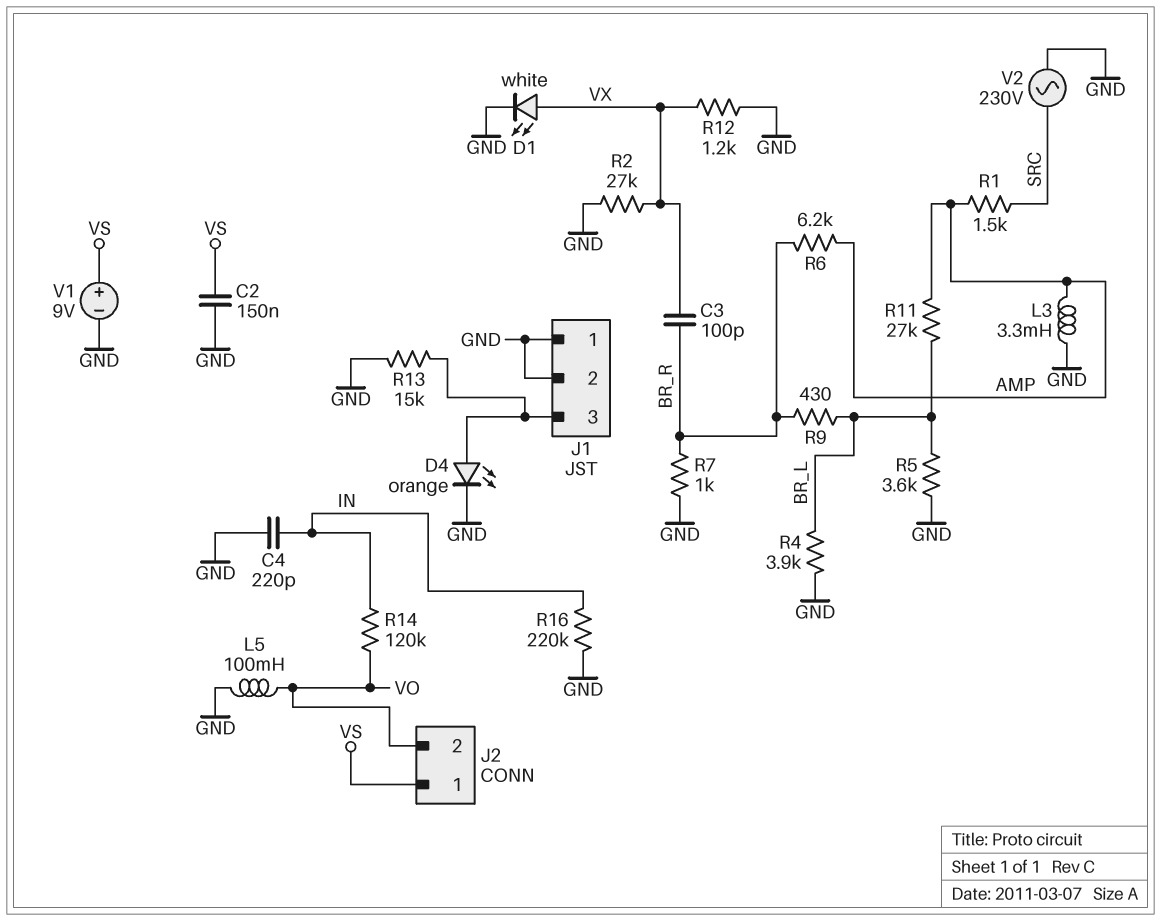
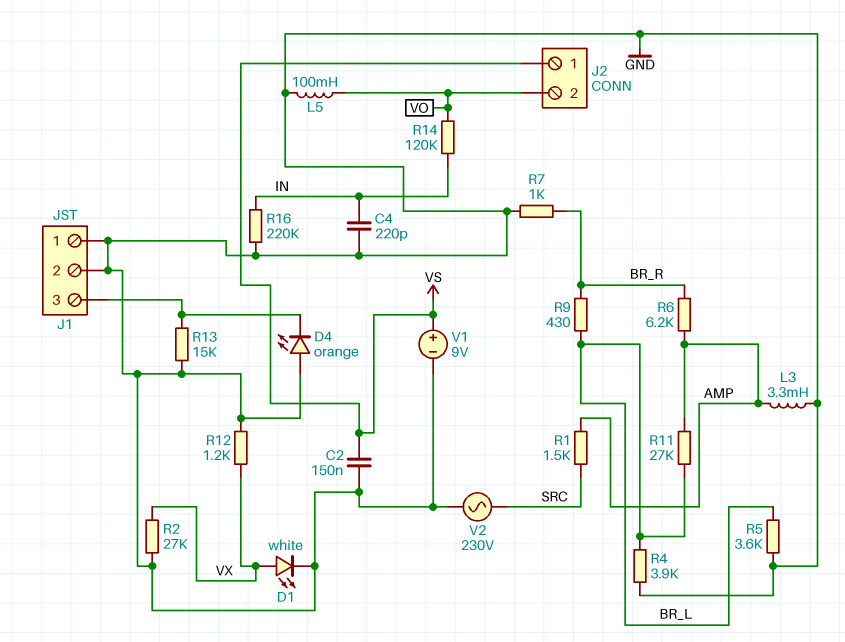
C3: 100pF (BR_R, VX) -> none
D4: LED orange (A J1/3, K GND) -> LED orange (A GND, K J1/3)

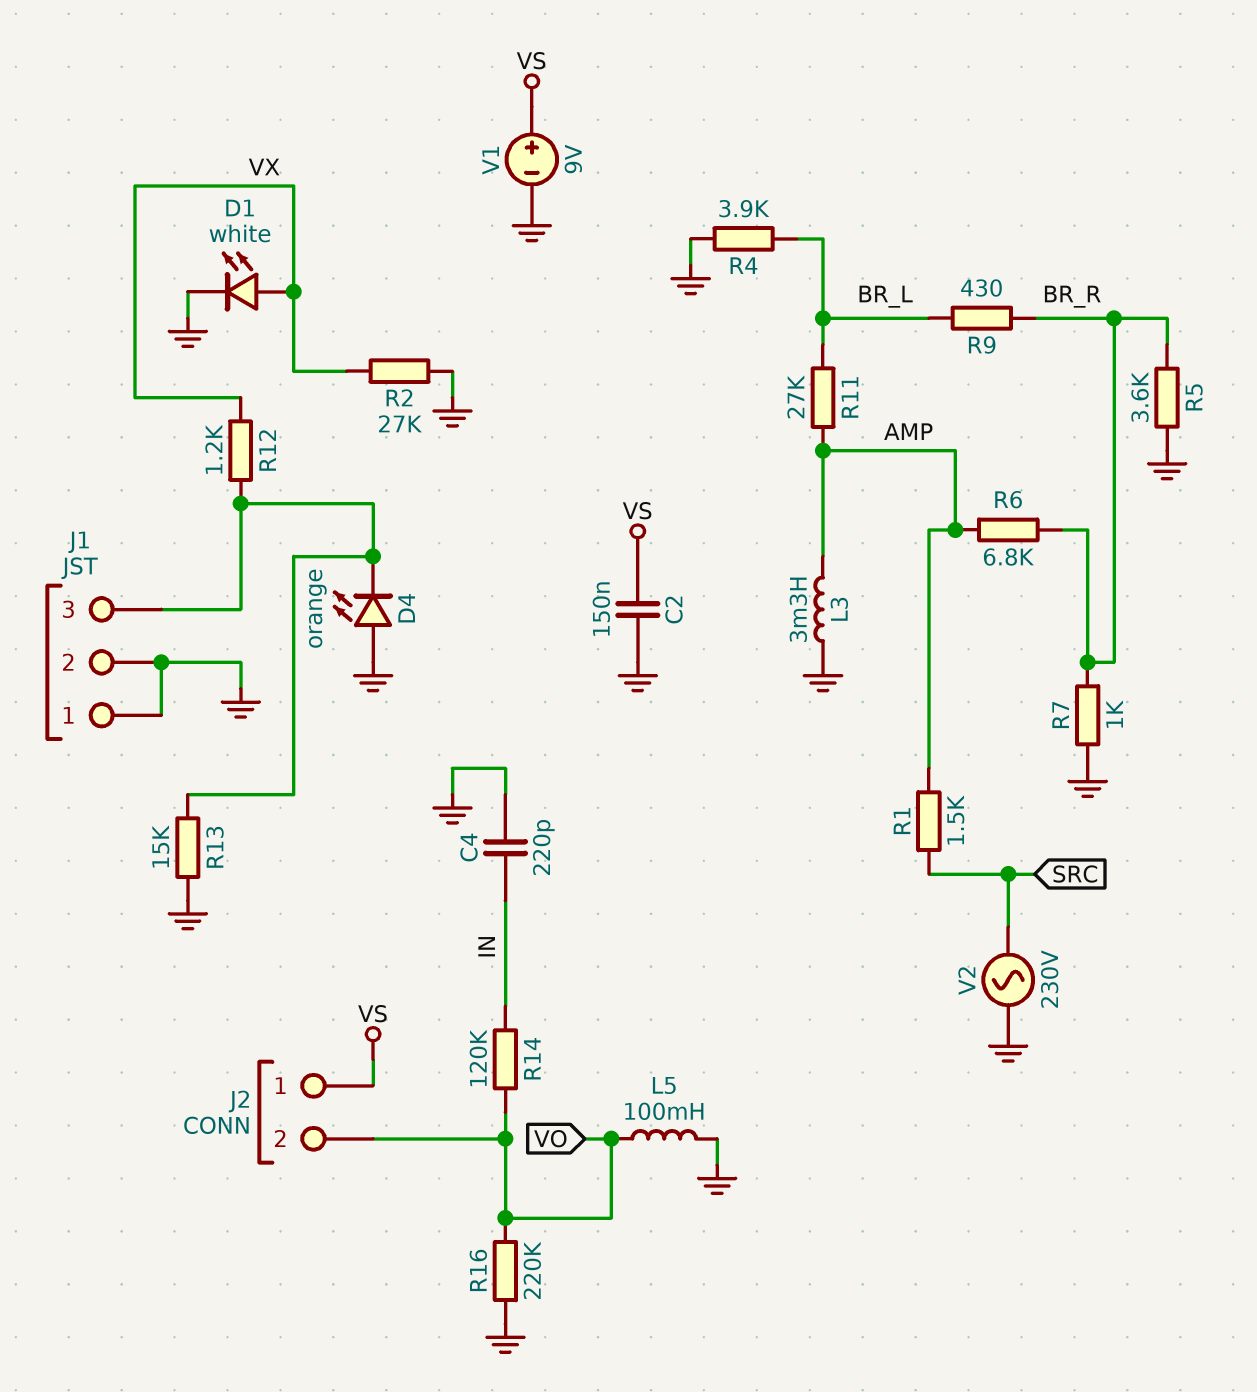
R5: 3.6k (BR_L, GND) -> 3.6k (BR_R, GND)
R6: 6.2k (AMP, BR_R) -> 6.8k (AMP, BR_R)
R12: 1.2k (GND, VX) -> 1.2k (J1/3, VX)
R16: 220k (GND, IN) -> 220k (GND, VO)

